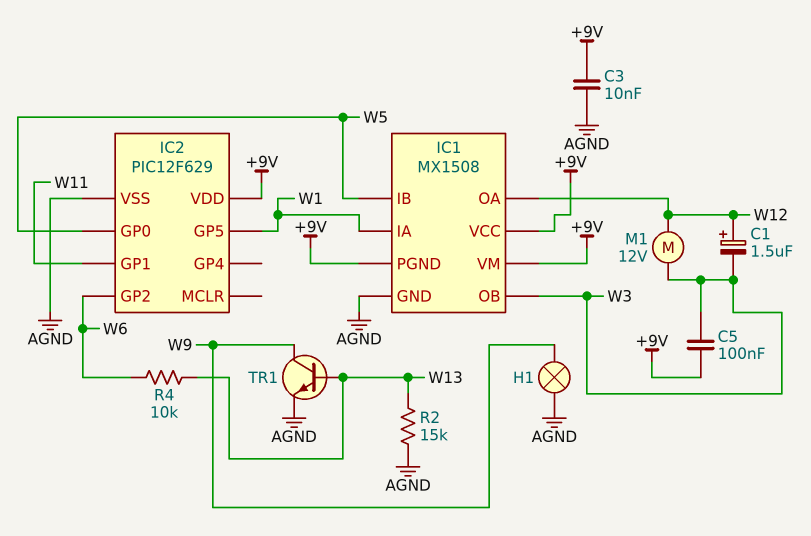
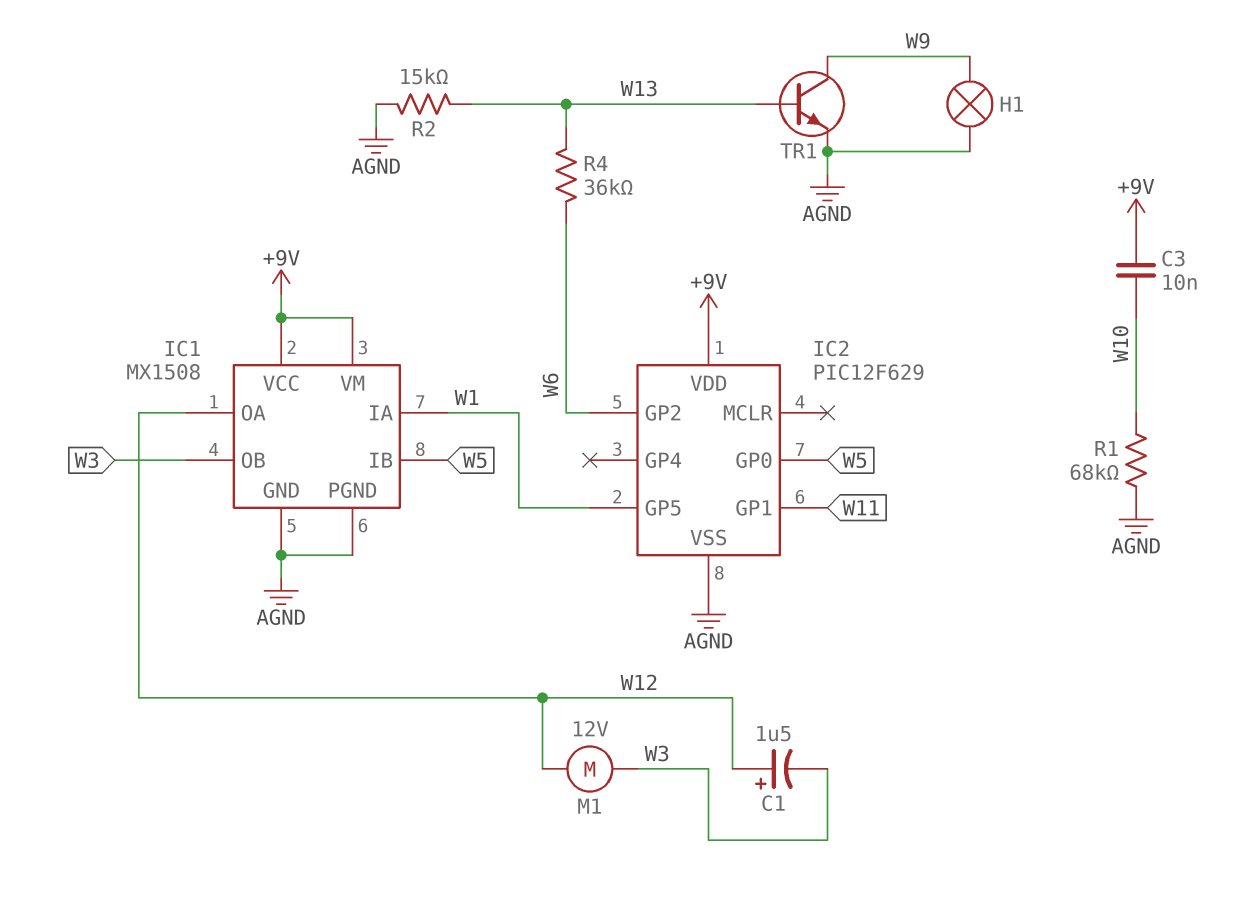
C3: 10nF (+9V, AGND) -> 10nF (+9V, W10)
C5: 100nF (+9V, W3) -> none
IC1 pin PGND: +9V -> AGND
R1: none -> 68k (AGND, W10)
R4: 10k (W6, W13) -> 36k (W6, W13)

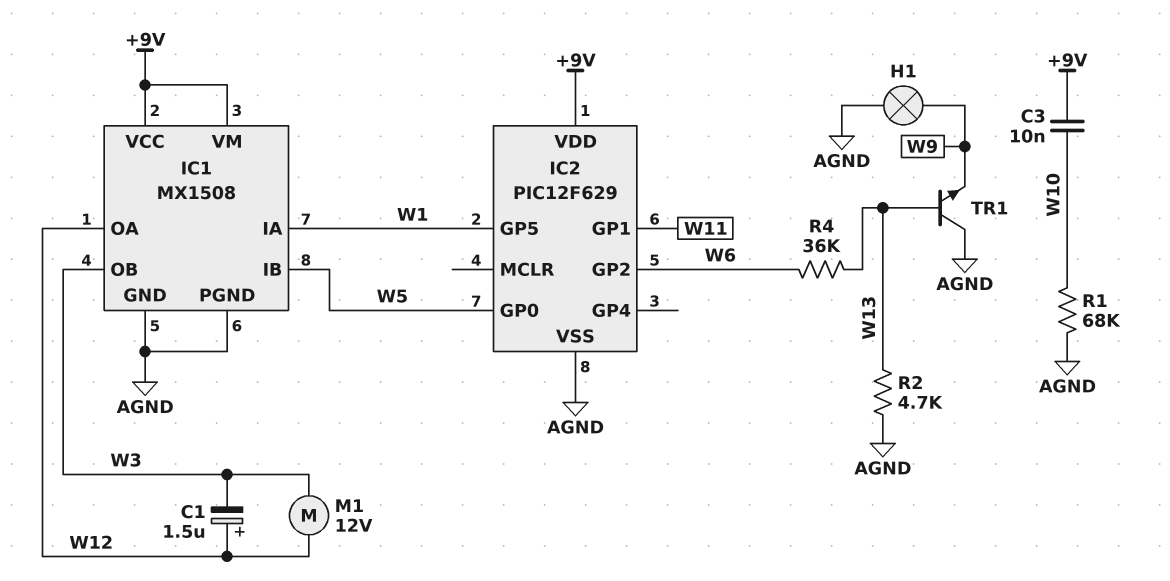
R2: 15k (AGND, W13) -> 4.7k (AGND, W13)
TR1: NPN (B W13, C W9, E AGND) -> NPN (B W13, C AGND, E W9)

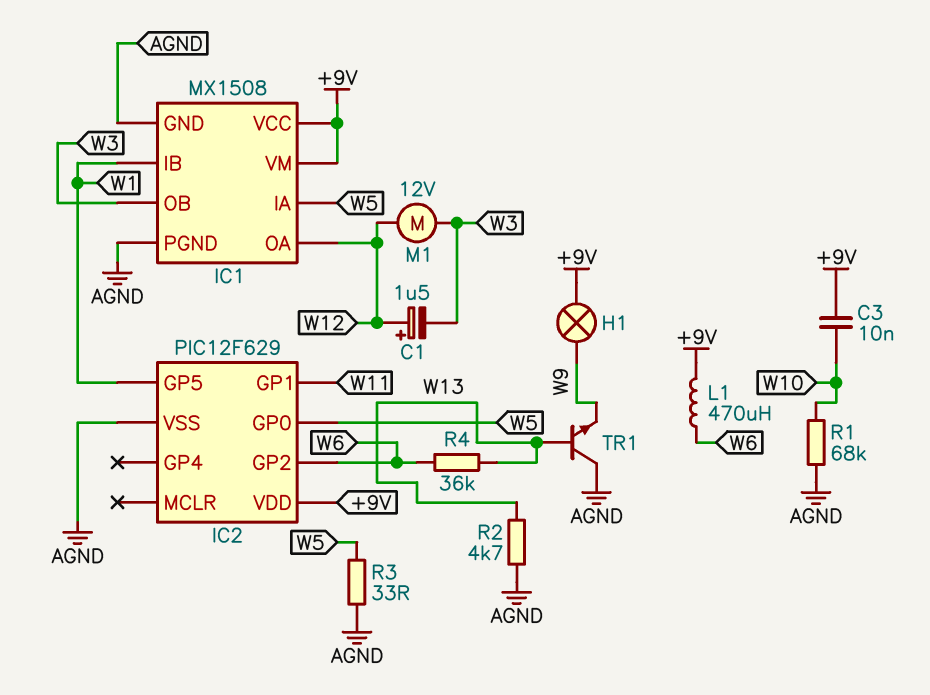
H1: lamp (AGND, W9) -> lamp (+9V, W9)
IC1 pin IA: W1 -> W5
IC1 pin IB: W5 -> W1
L1: none -> 470uH (+9V, W6)
R3: none -> 33 (AGND, W5)

